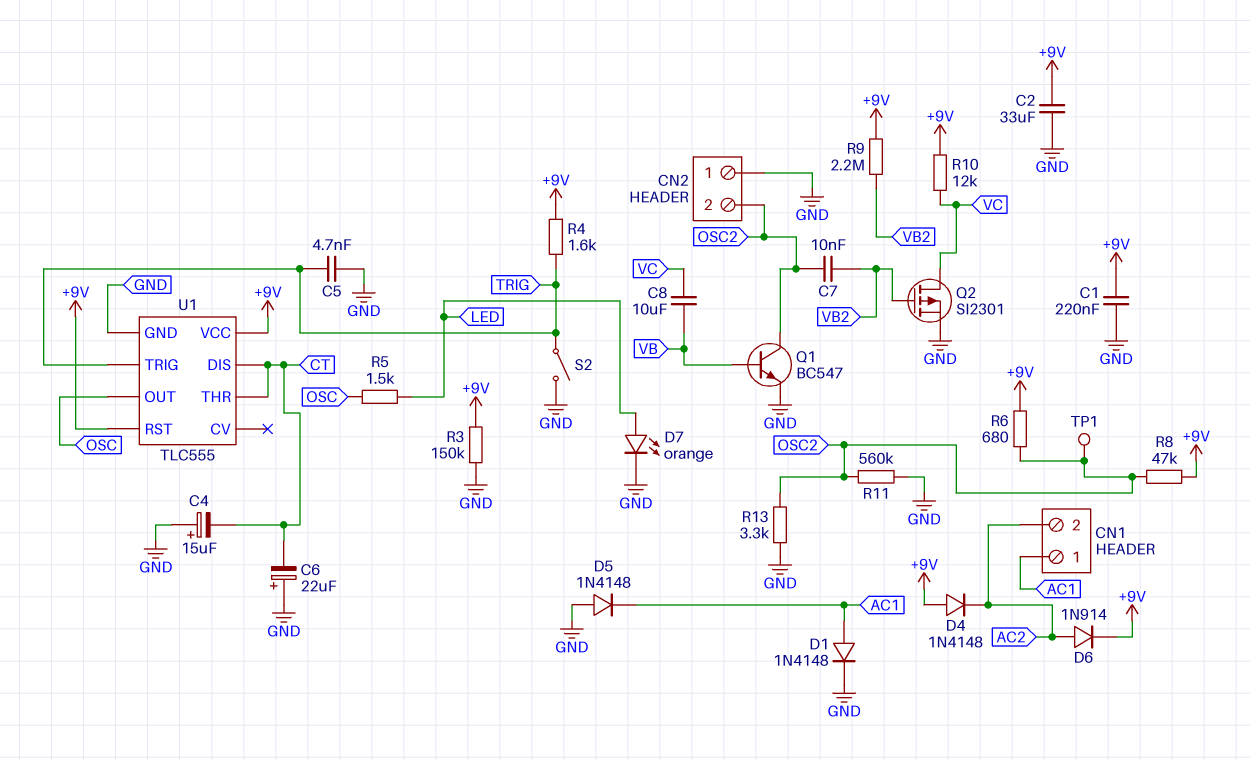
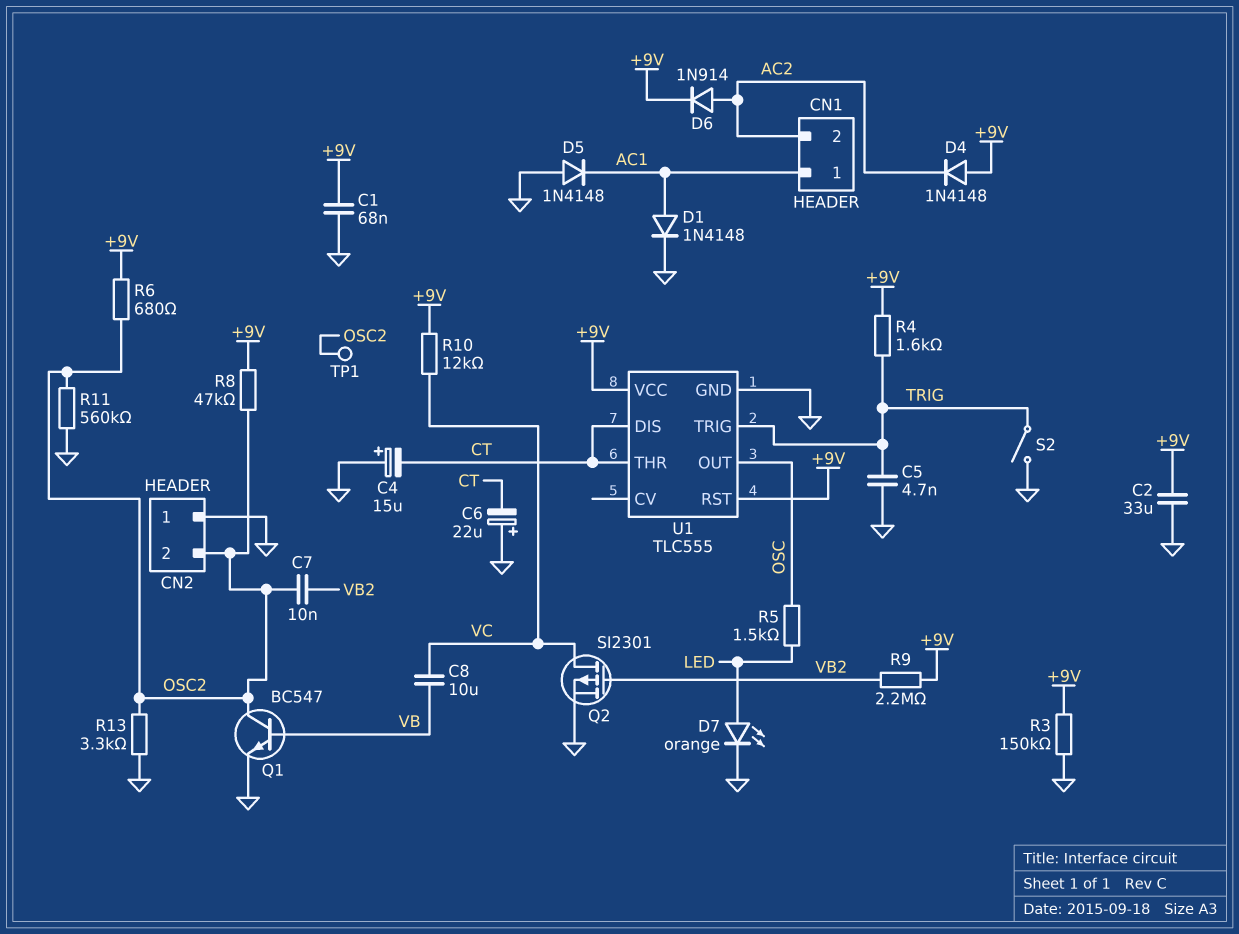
C1: 220nF (+9V, GND) -> 68nF (+9V, GND)

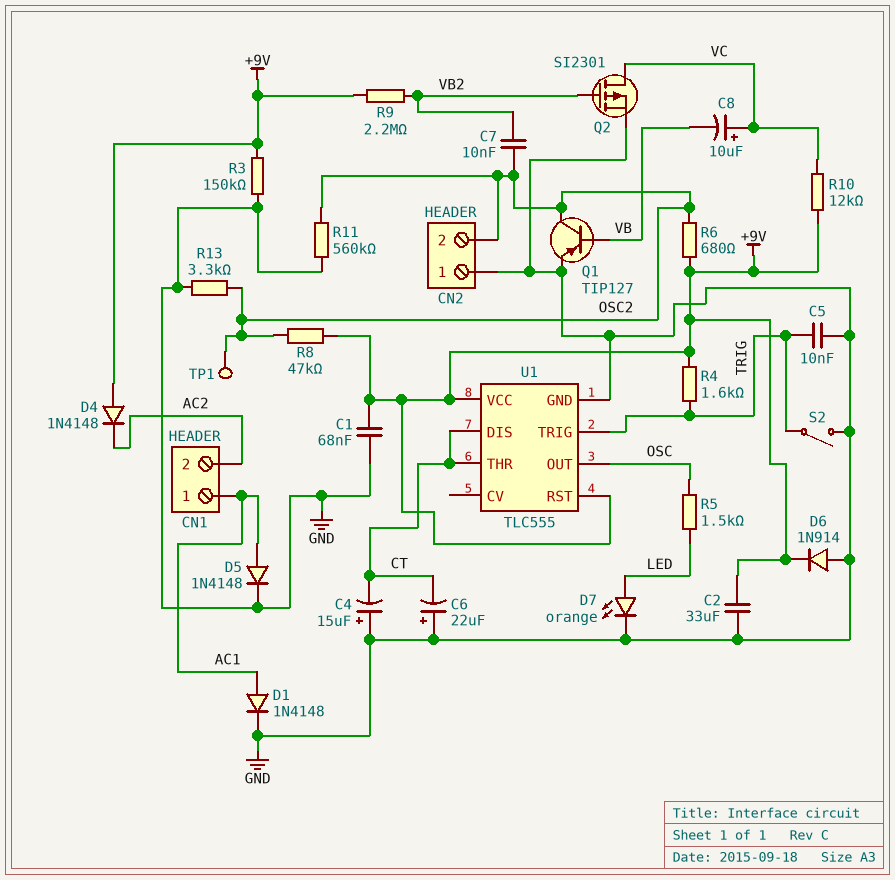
C5: 4.7nF (GND, TRIG) -> 10nF (GND, TRIG)
C8: 10uF (VB, VC) -> 10uF (plus VC, minus VB)
D5: diode 1N4148 (A GND, K AC1) -> diode 1N4148 (A AC1, K GND)
D6: diode 1N914 (A AC2, K +9V) -> diode 1N914 (A GND, K +9V)
Q1: NPN BC547 (B VB, C OSC2, E GND) -> PNP TIP127 (B VB, C OSC2, E GND)

